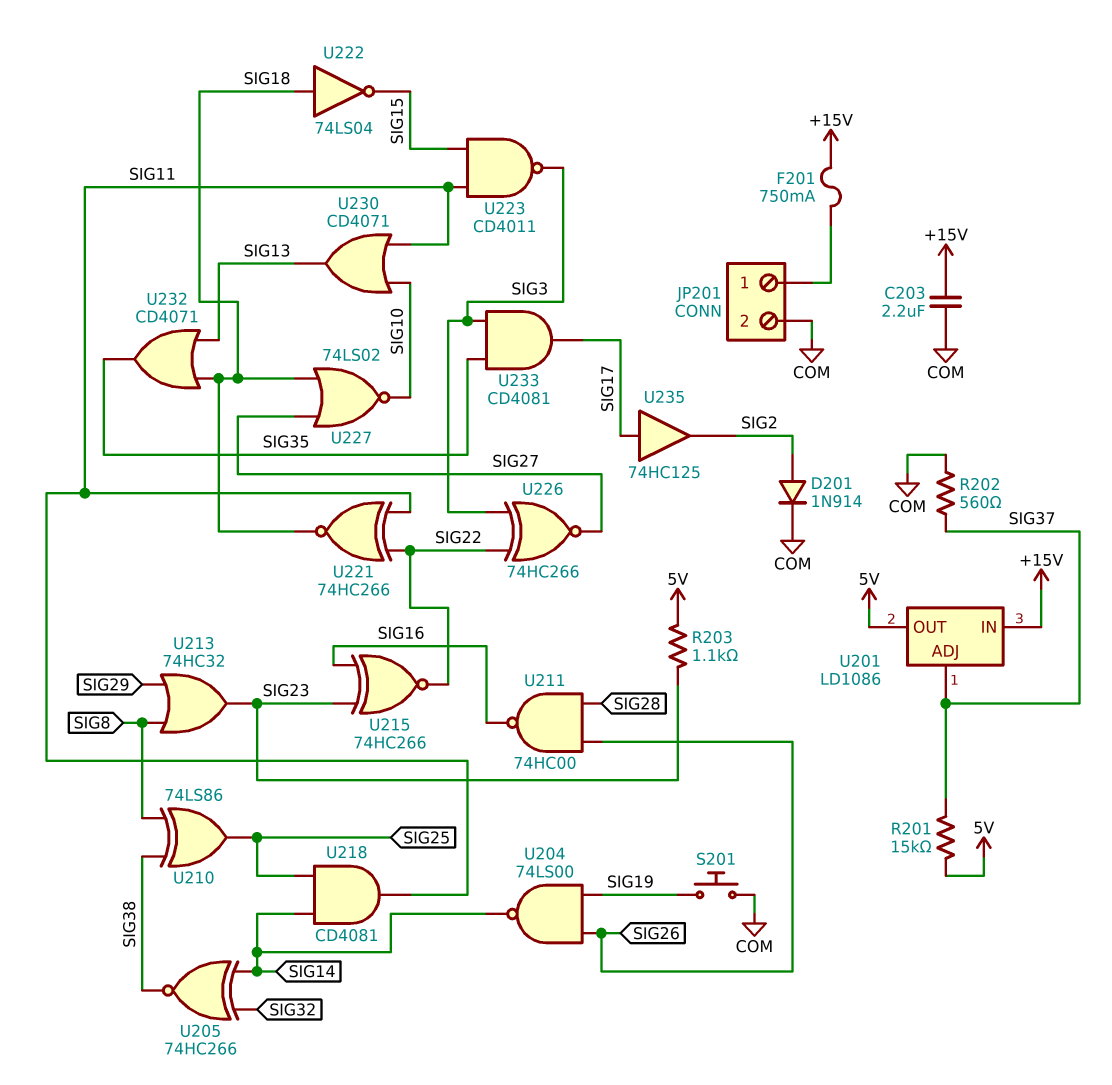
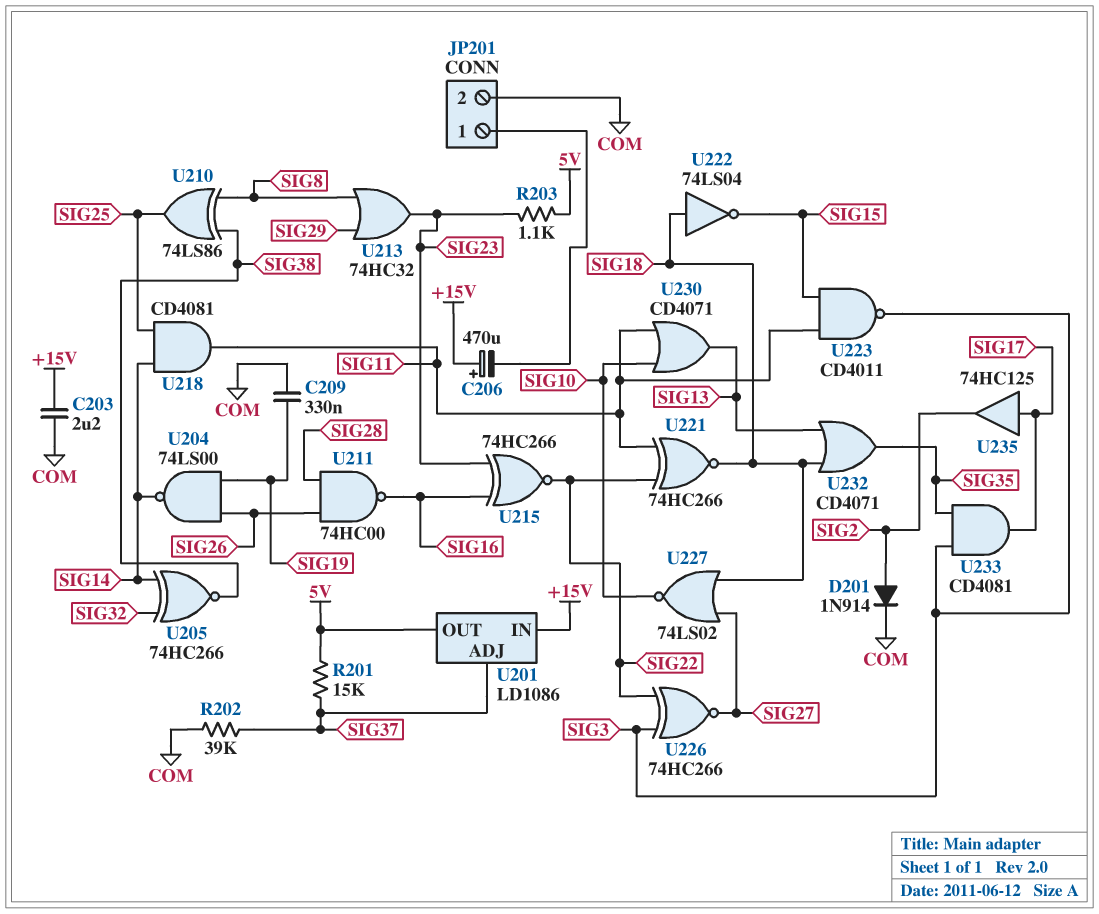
C206: none -> 470uF (plus +15V, minus JP201/1)
C209: none -> 330nF (COM, SIG19)
F201: 750mA (+15V, JP201/1) -> none
R202: 560 (COM, SIG37) -> 39k (COM, SIG37)
S201: button (COM, SIG19) -> none

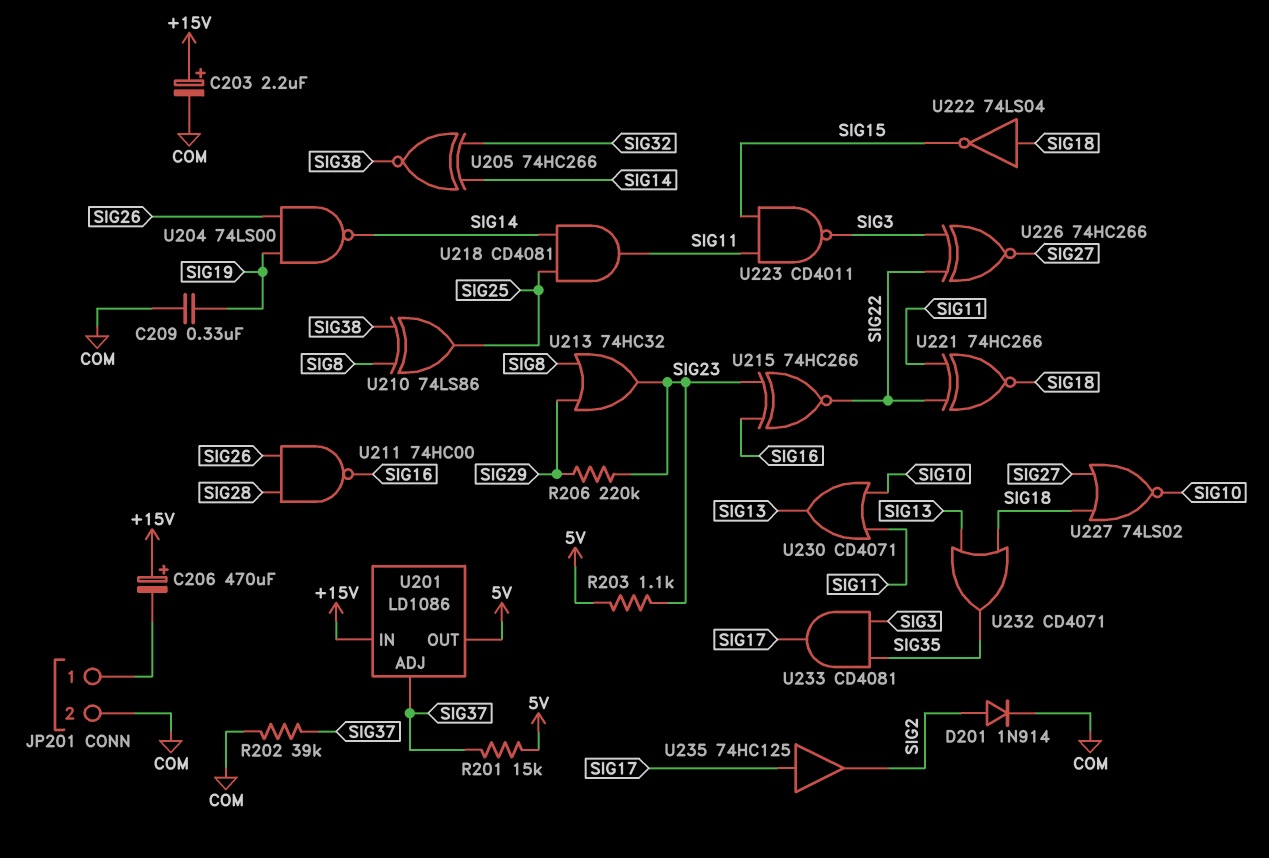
C203: 2.2uF (+15V, COM) -> 2.2uF (plus +15V, minus COM)
R206: none -> 220k (SIG23, SIG29)

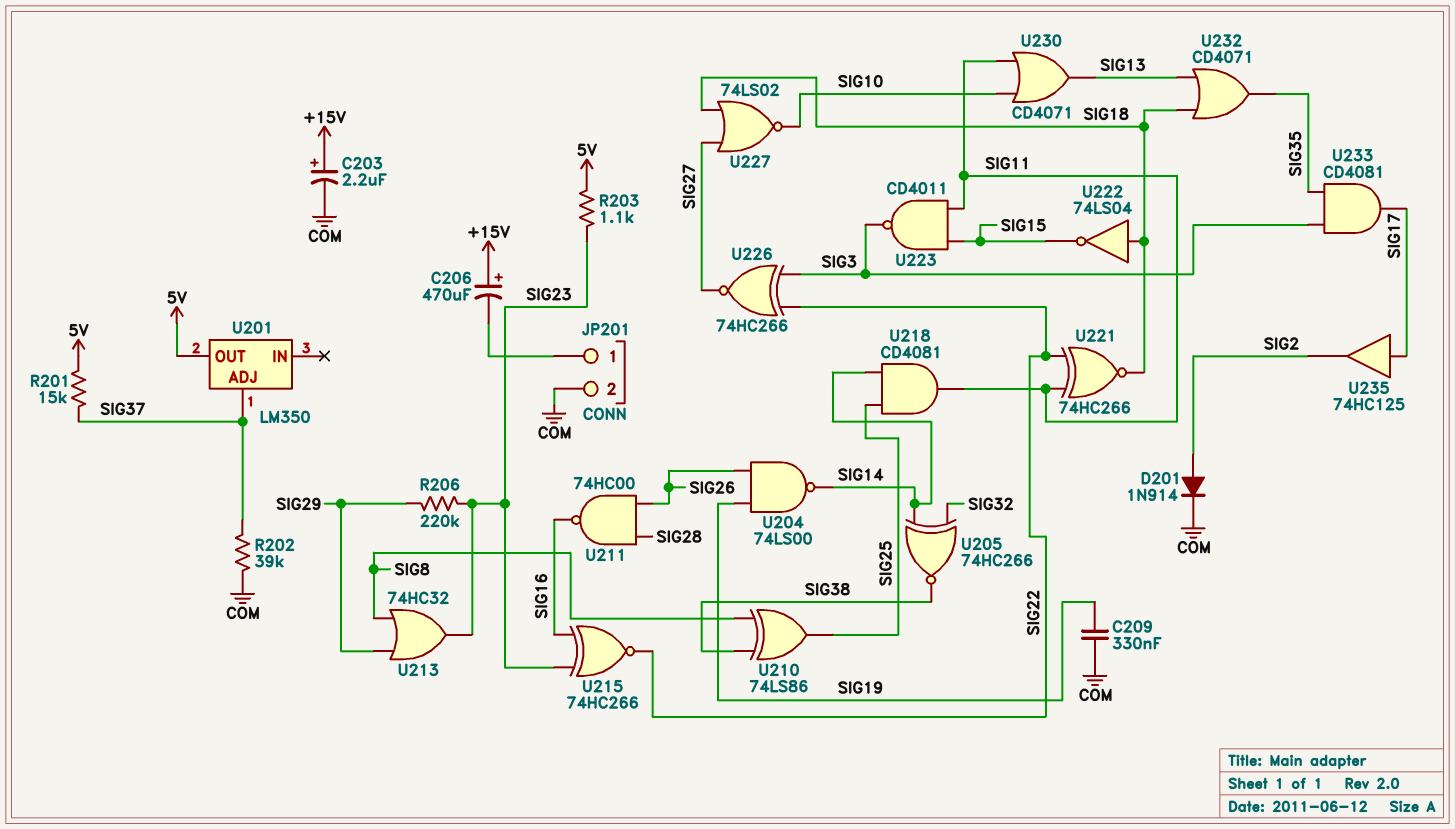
U201: LD1086 -> LM350
U201 pin IN: +15V -> none

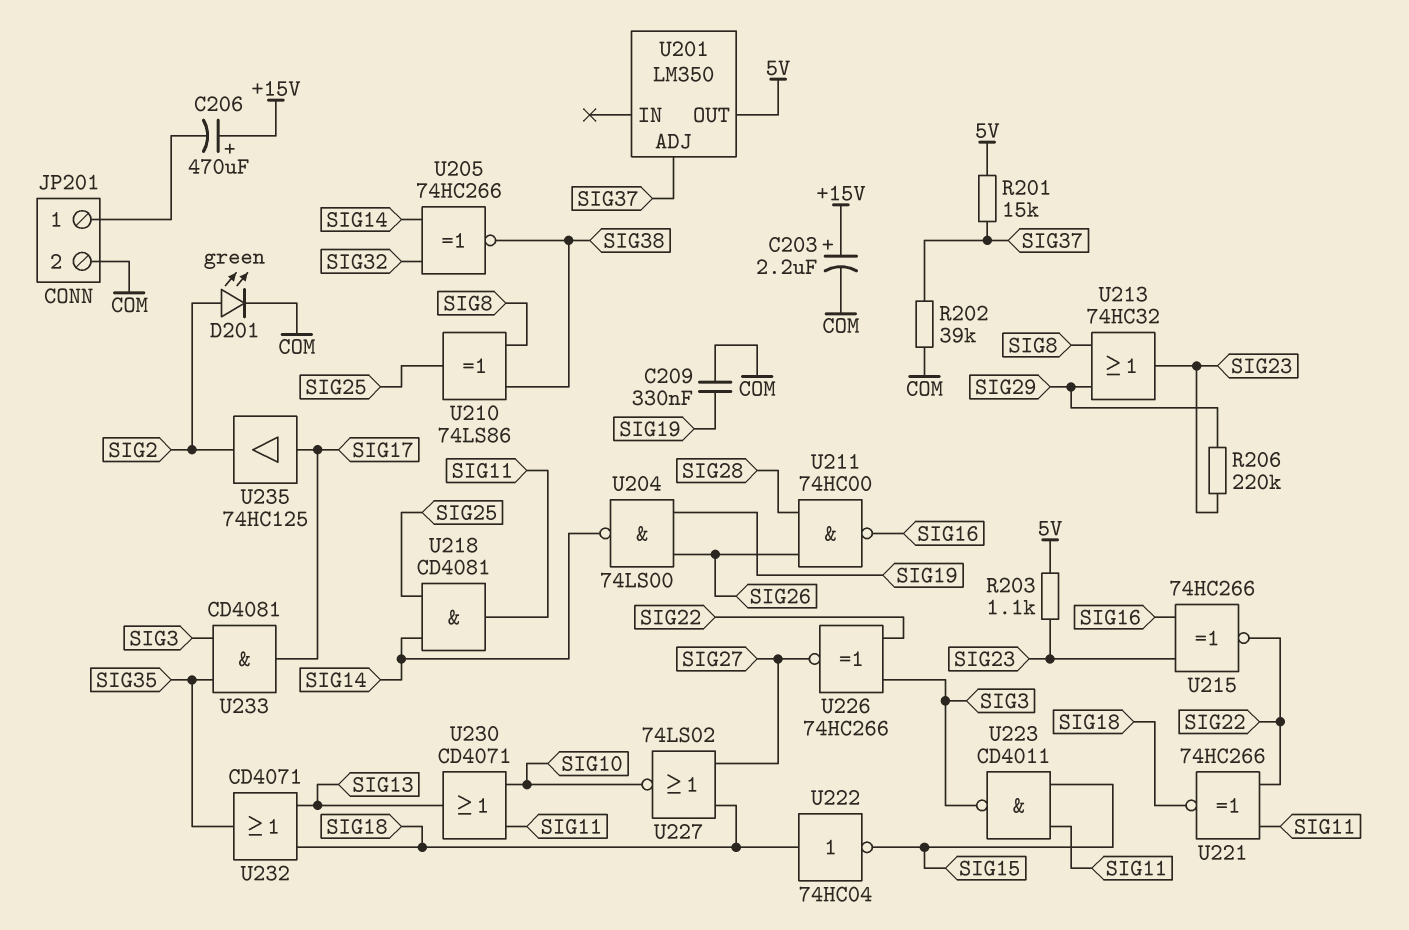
D201: diode 1N914 (A SIG2, K COM) -> LED green (A SIG2, K COM)
U222: NOT 74LS04 (in SIG18, out SIG15) -> NOT 74HC04 (in SIG18, out SIG15)

